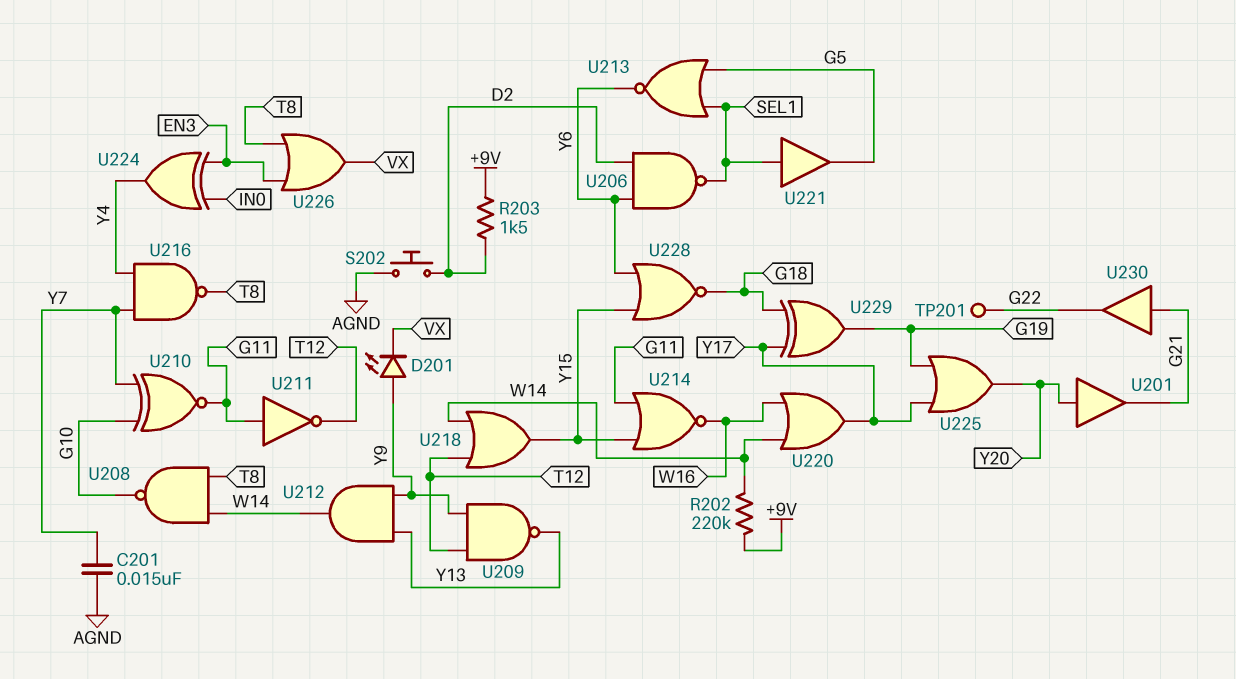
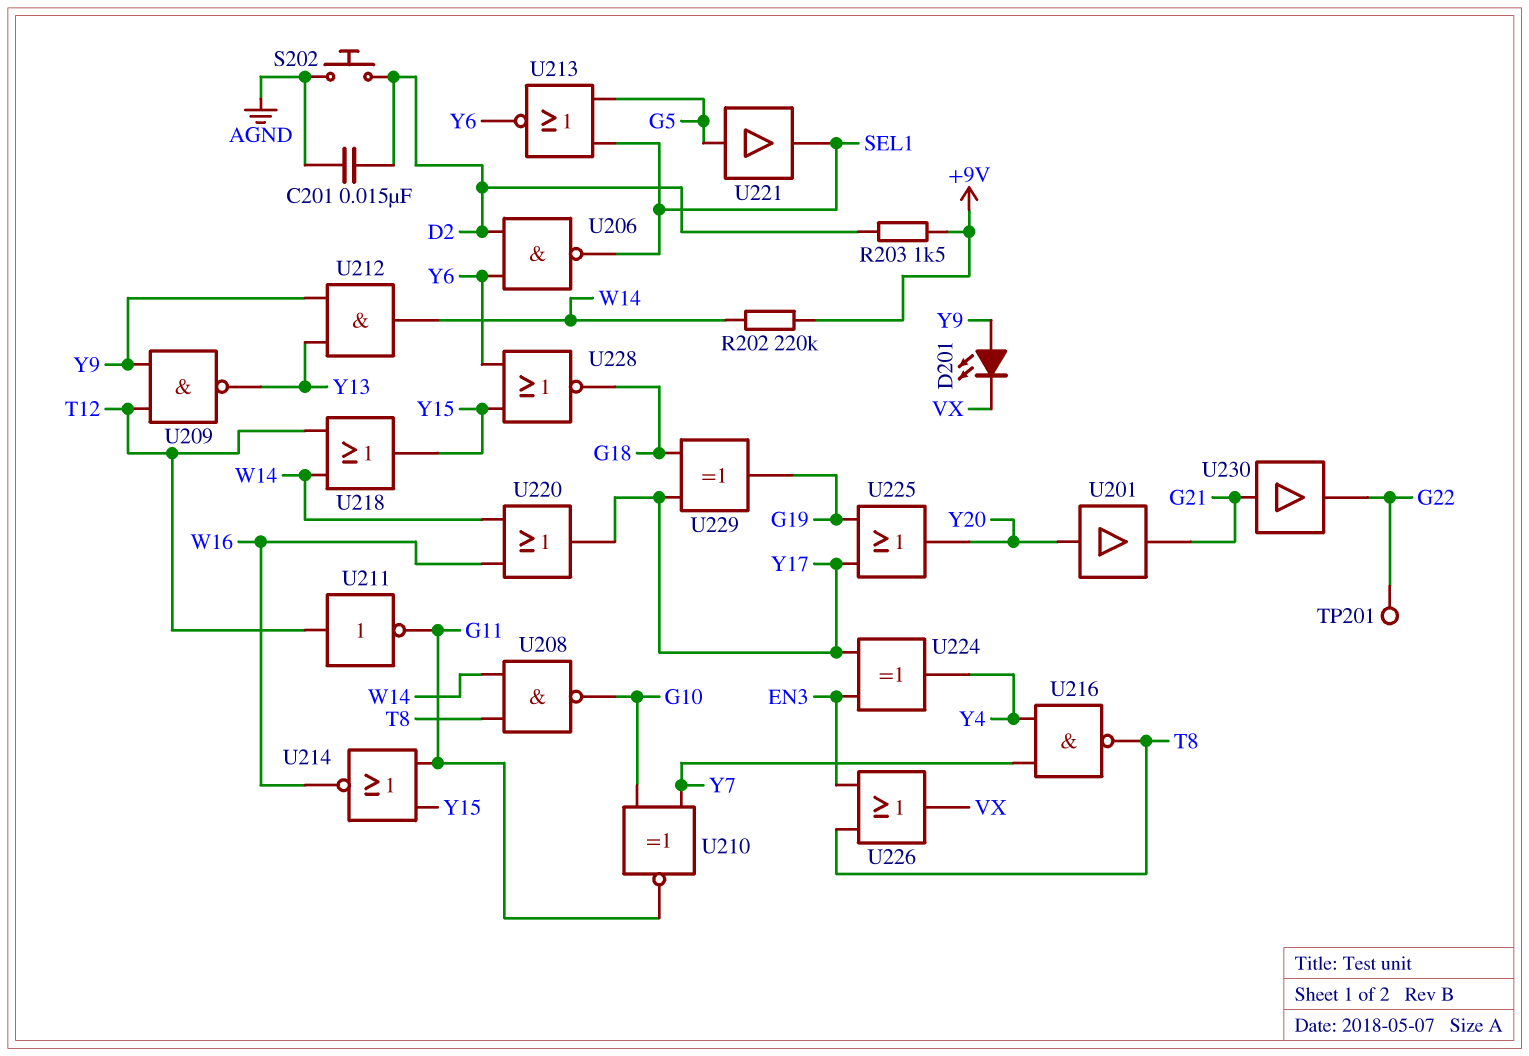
C201: 15nF (AGND, Y7) -> 15nF (AGND, D2)
U211: NOT (in G11, out T12) -> NOT (in T12, out G11)
U221: buffer (in SEL1, out G5) -> buffer (in G5, out SEL1)
U224: XOR (in EN3, in IN0, out Y4) -> XOR (in EN3, in Y17, out Y4)

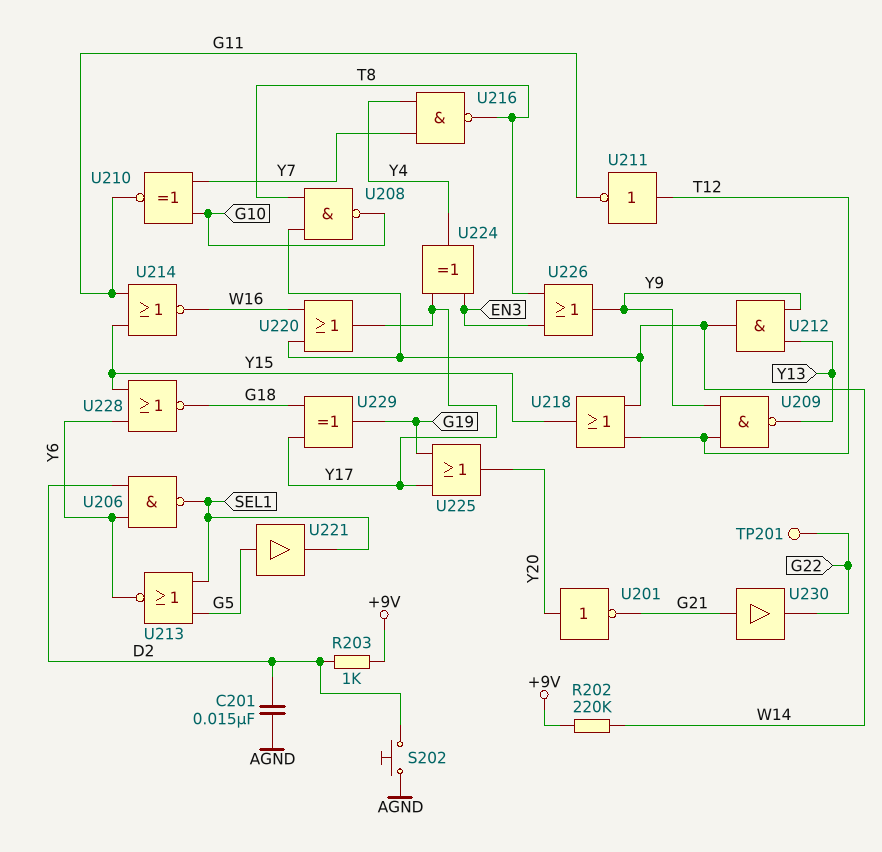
D201: LED (A Y9, K VX) -> none
R203: 1.5k (+9V, D2) -> 1k (+9V, D2)
U201: buffer (in Y20, out G21) -> NOT (in Y20, out G21)
U226: OR (in EN3, in T8, out VX) -> OR (in EN3, in T8, out Y9)

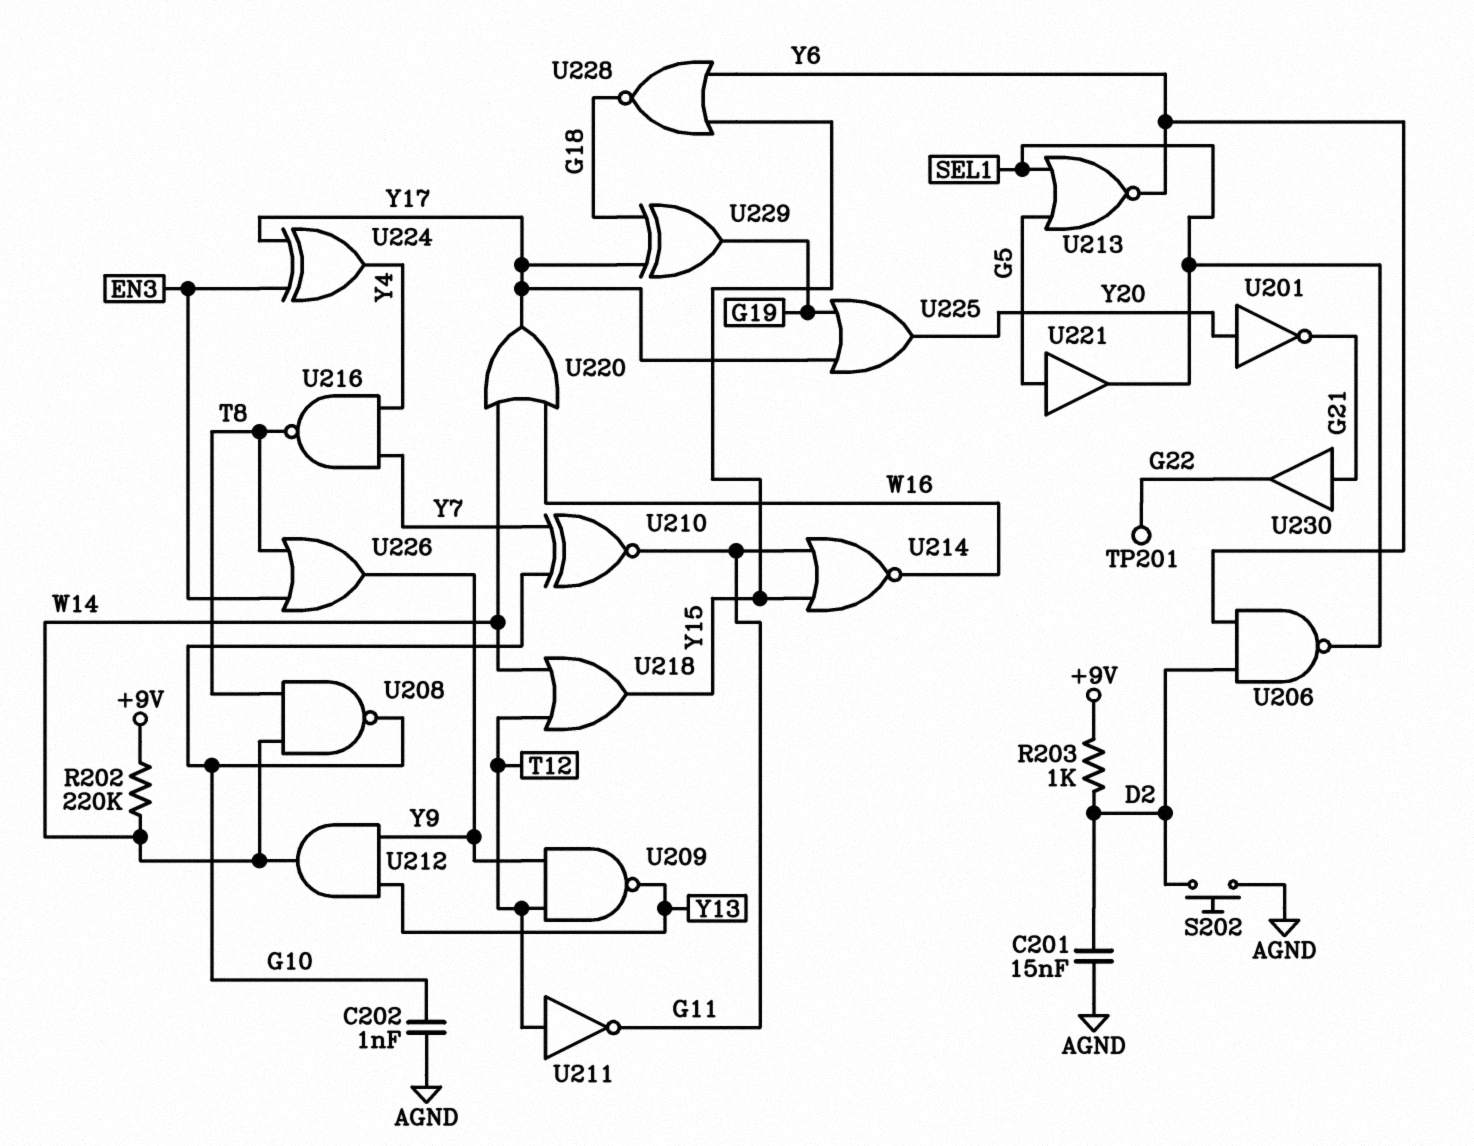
C202: none -> 1nF (AGND, G10)

